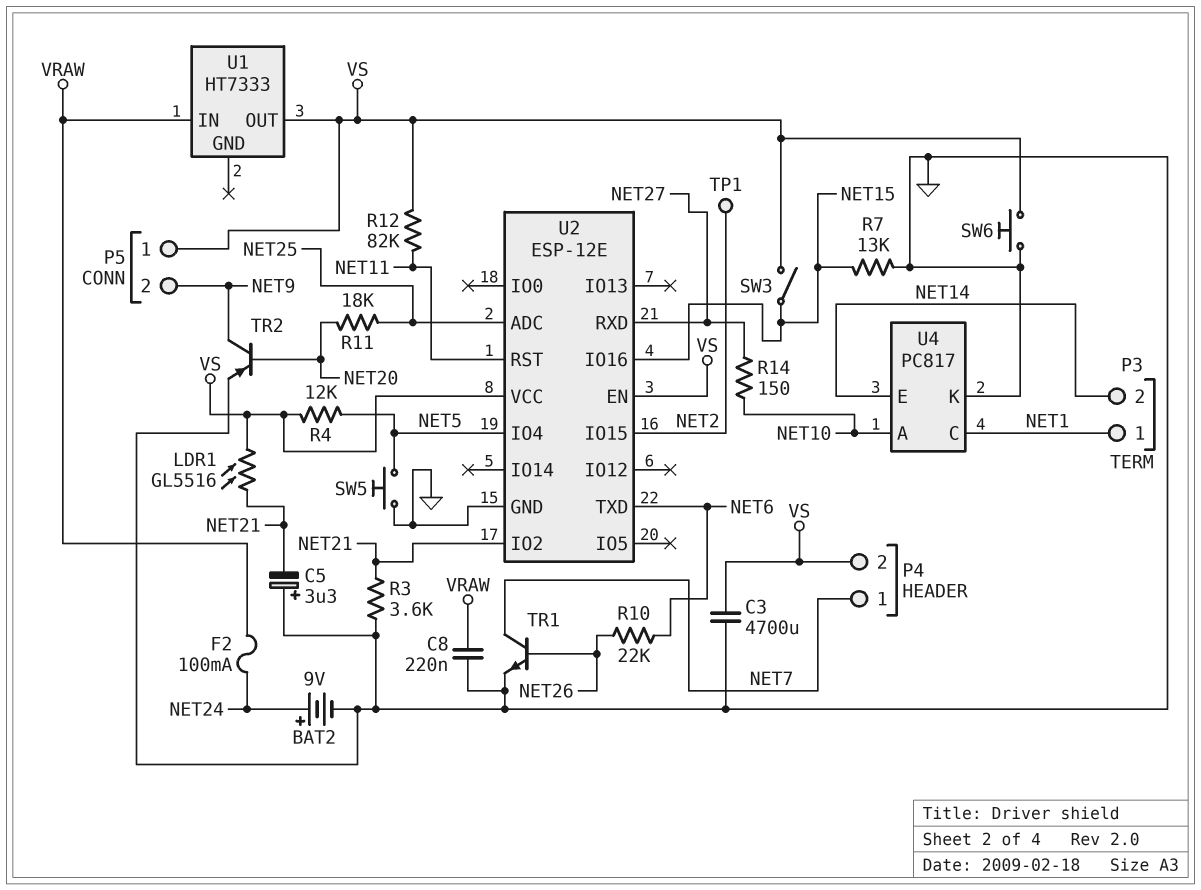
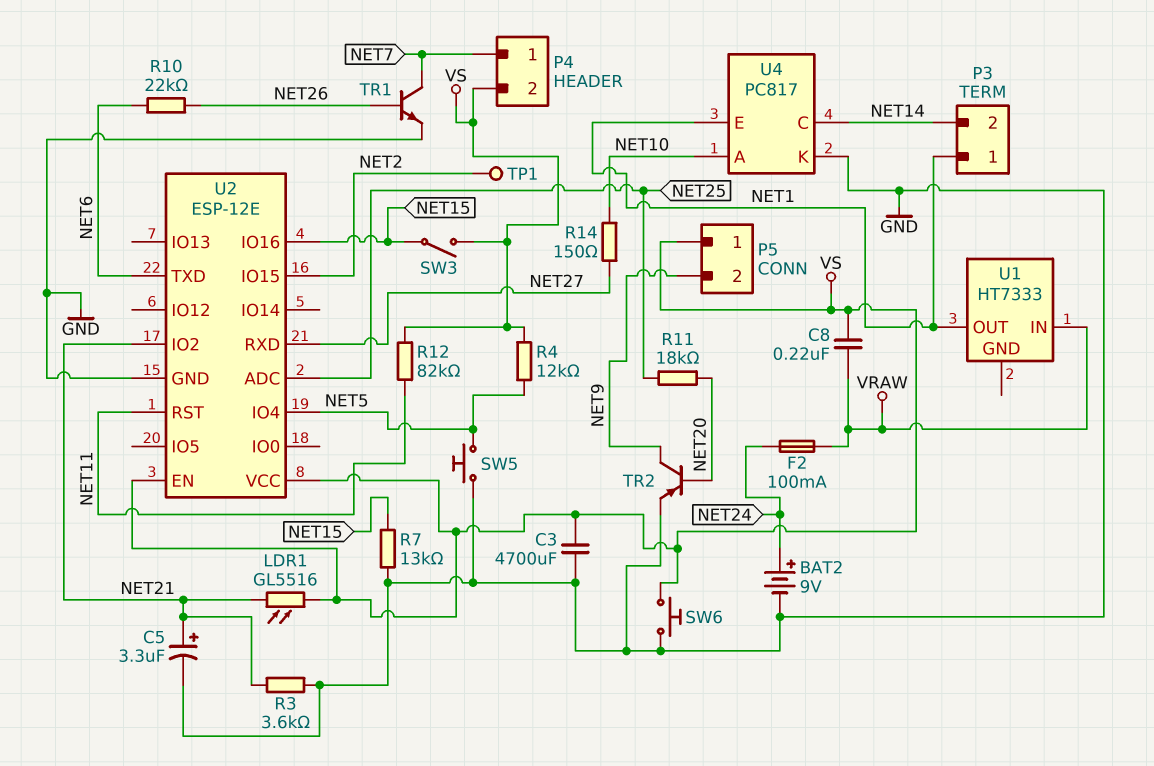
C5: 3.3uF (plus GND, minus NET21) -> 3.3uF (plus NET21, minus GND)
C8: 220nF (GND, VRAW) -> 220nF (VRAW, VS)
U1 pin OUT: VS -> NET1
U4 pin C: NET1 -> NET14
U4 pin E: NET14 -> NET1

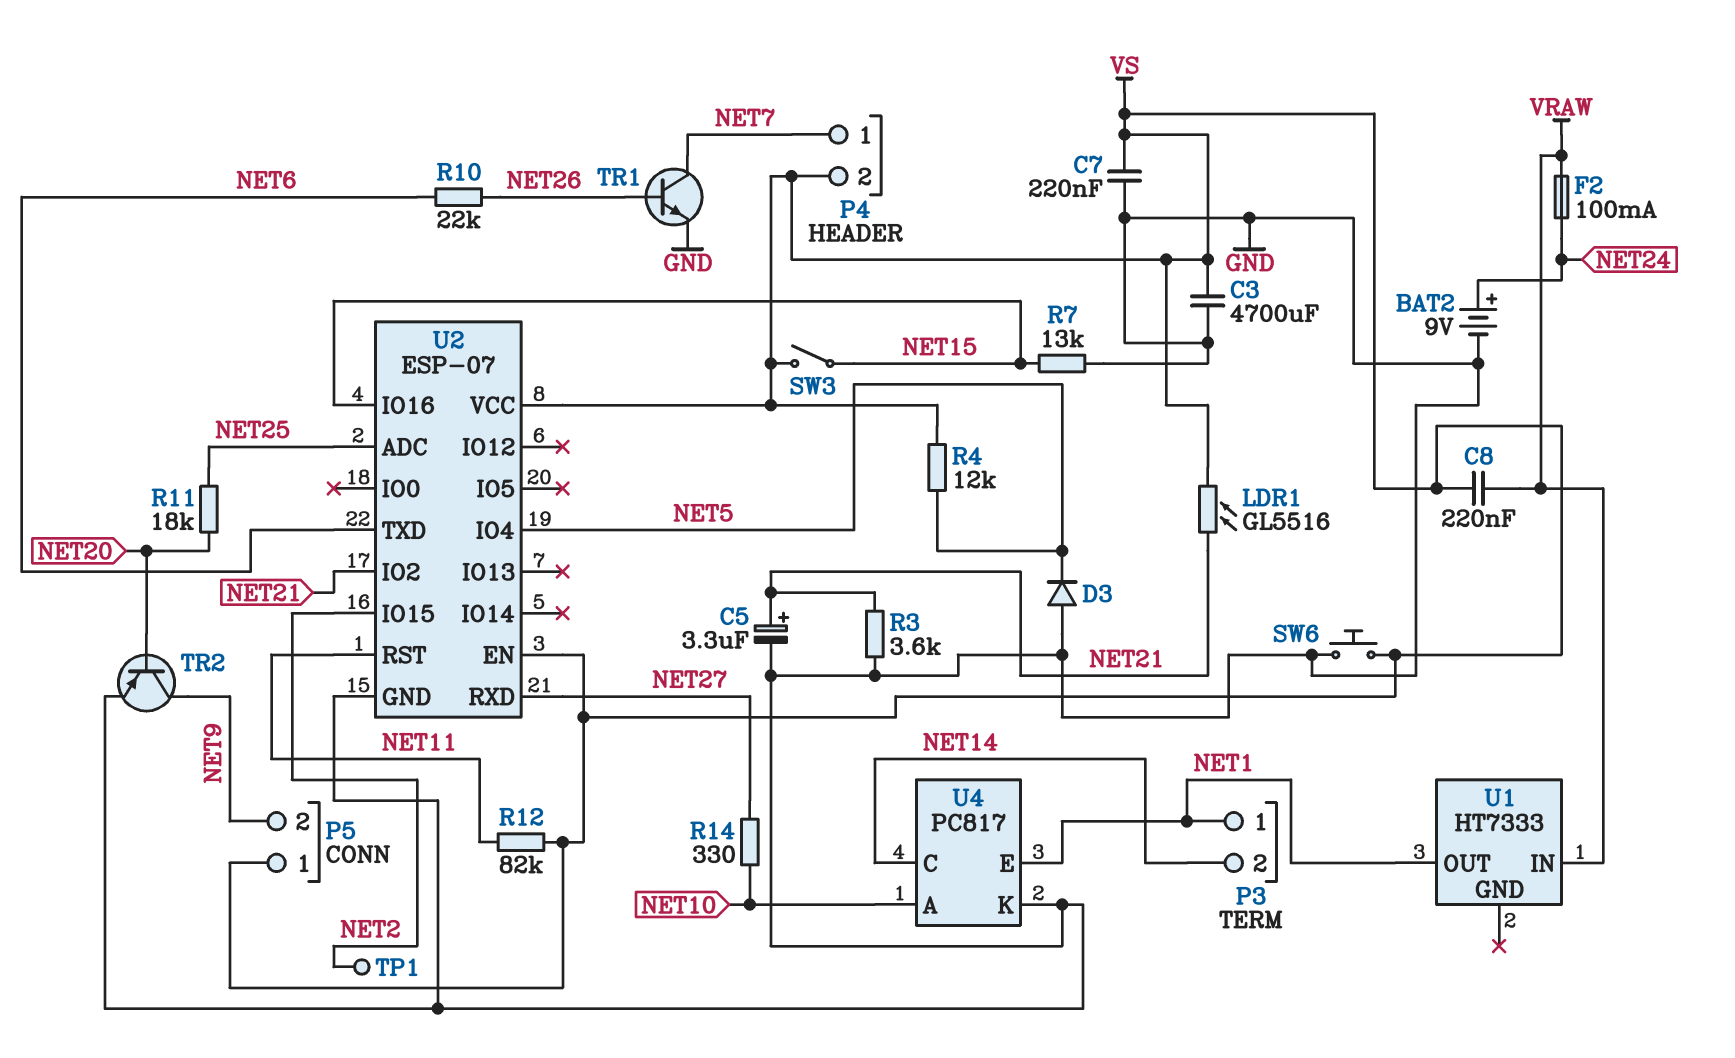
C7: none -> 220nF (GND, VS)
D3: none -> diode (A GND, K NET5)
R14: 150 (NET10, NET27) -> 330 (NET10, NET27)
SW5: button (GND, NET5) -> none
U2: ESP-12E -> ESP-07

